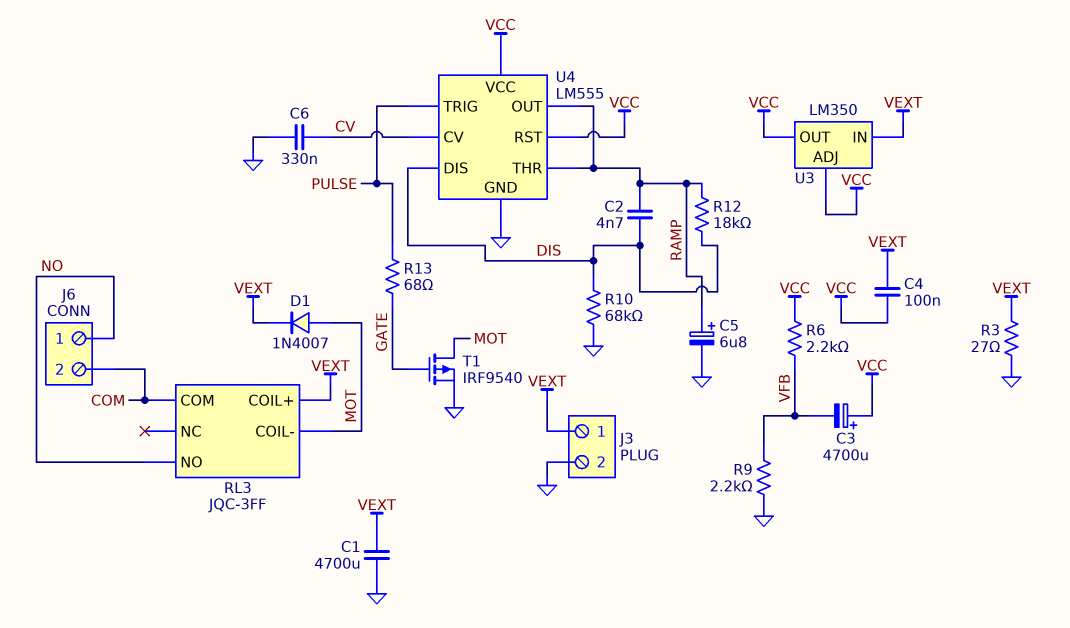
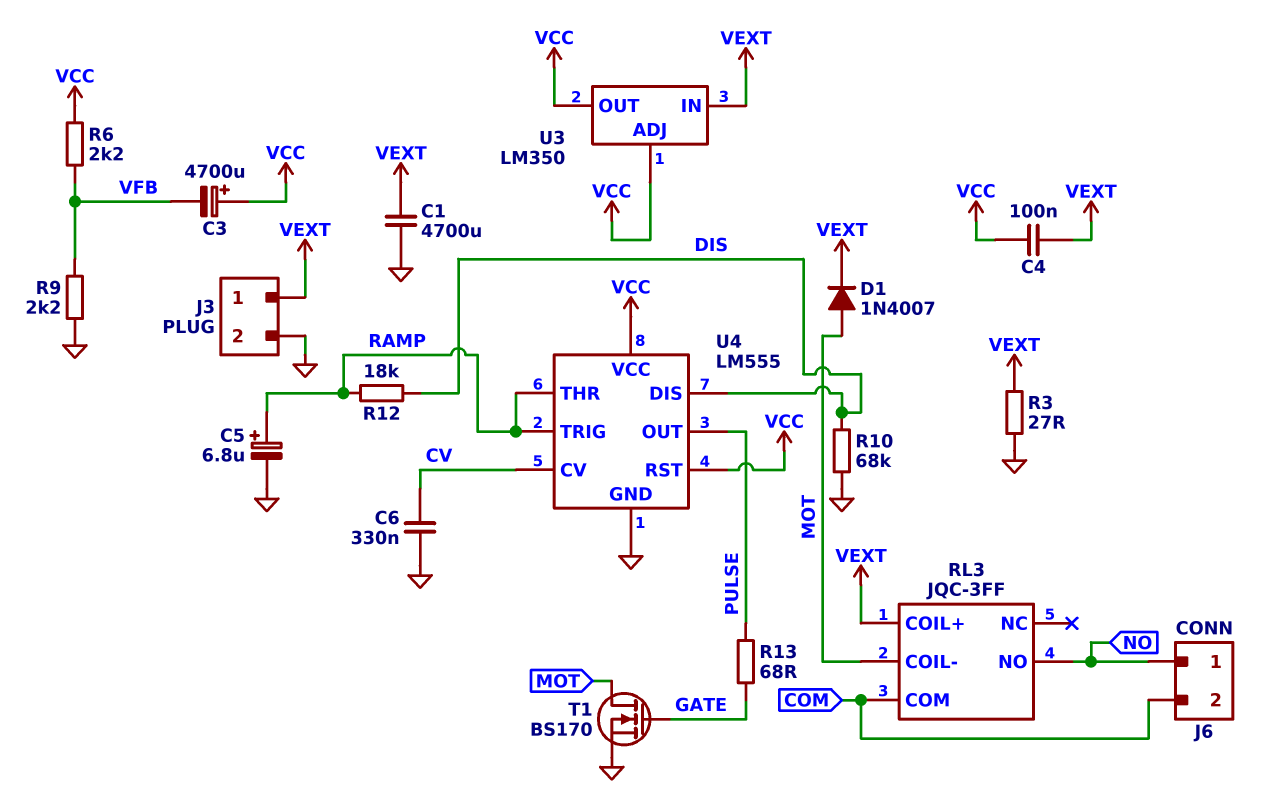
C2: 4.7nF (DIS, RAMP) -> none
T1: PMOS IRF9540 (G GATE, D MOT, S GND) -> NMOS BS170 (G GATE, D MOT, S GND)
U4 pin OUT: RAMP -> PULSE
U4 pin TRIG: PULSE -> RAMP

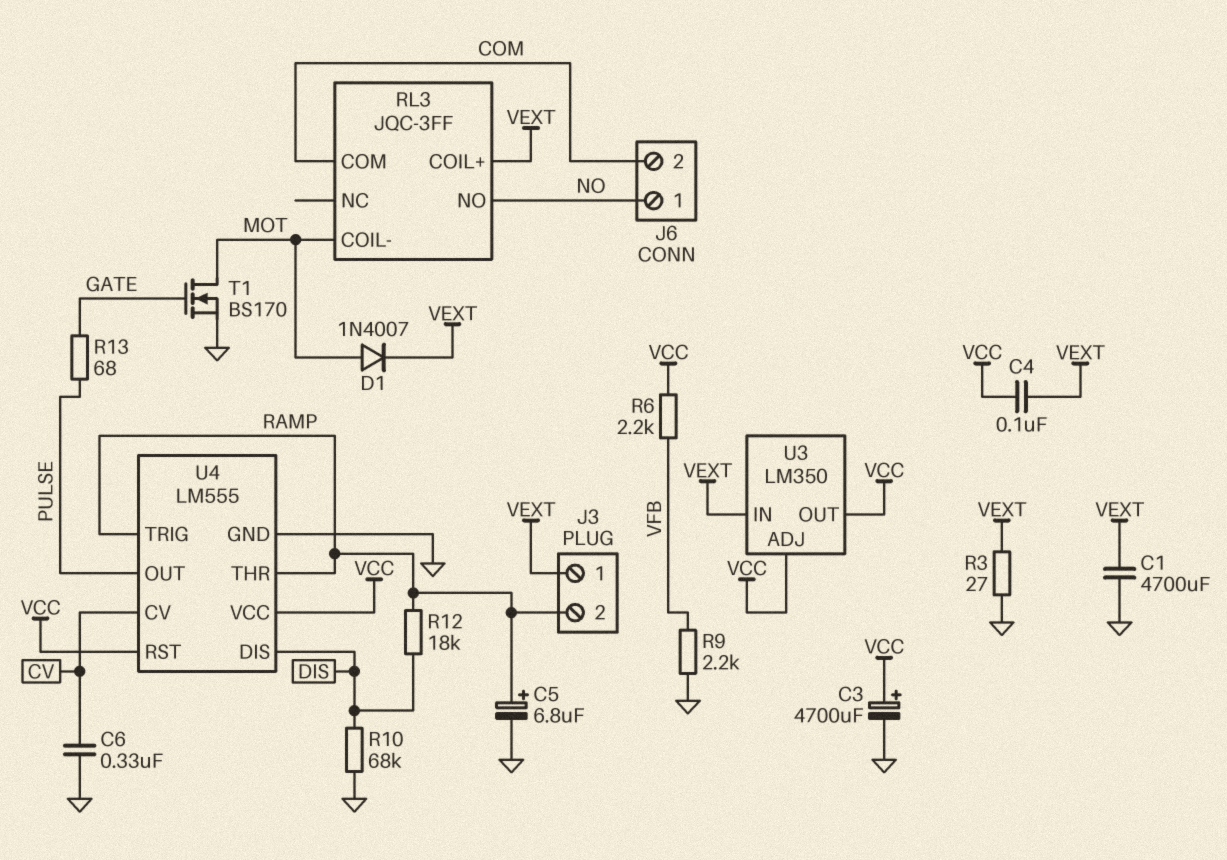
C3: 4700uF (plus VCC, minus VFB) -> 4700uF (plus VCC, minus GND)
J3 pin 2: GND -> RAMP

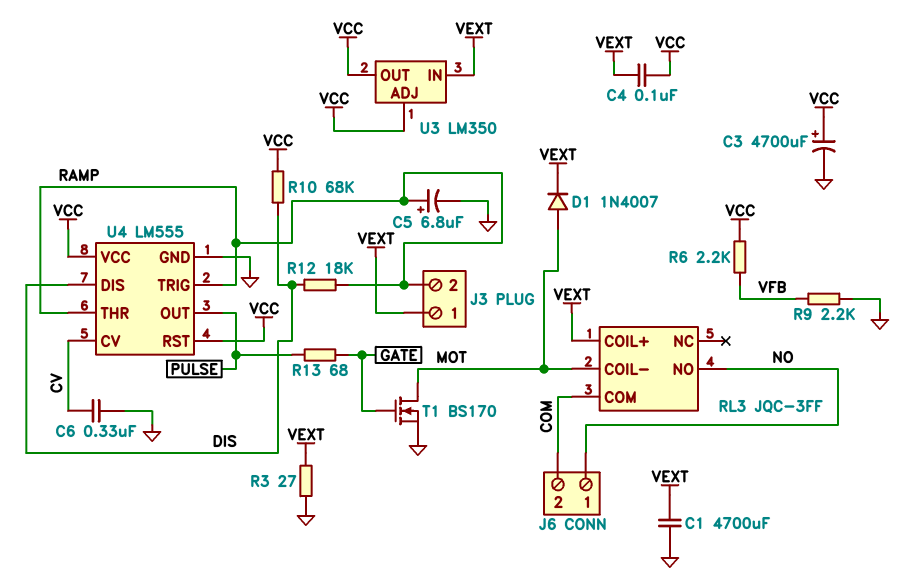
R10: 68k (DIS, GND) -> 68k (DIS, VCC)

